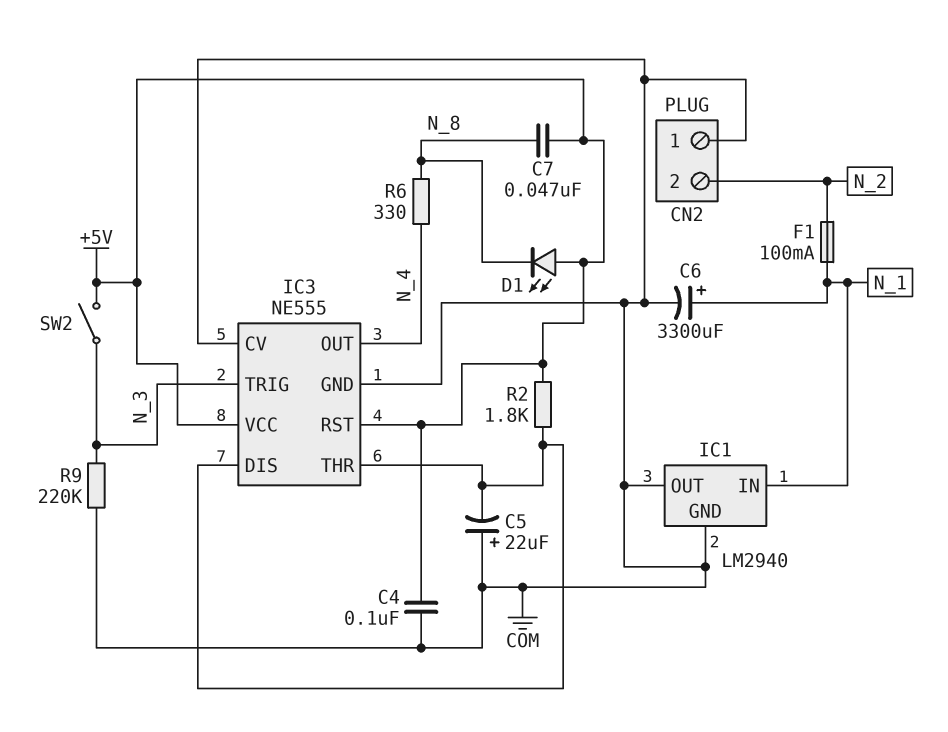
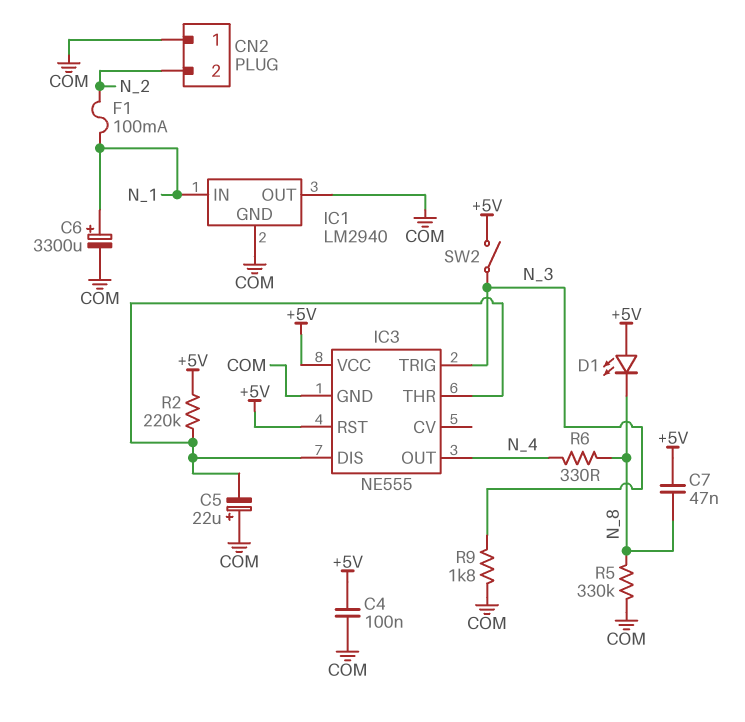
IC3 pin CV: COM -> none
R2: 1.8k (+5V, IC3/DIS) -> 220k (+5V, IC3/DIS)
R5: none -> 330k (COM, N_8)
R9: 220k (COM, N_3) -> 1.8k (COM, N_3)

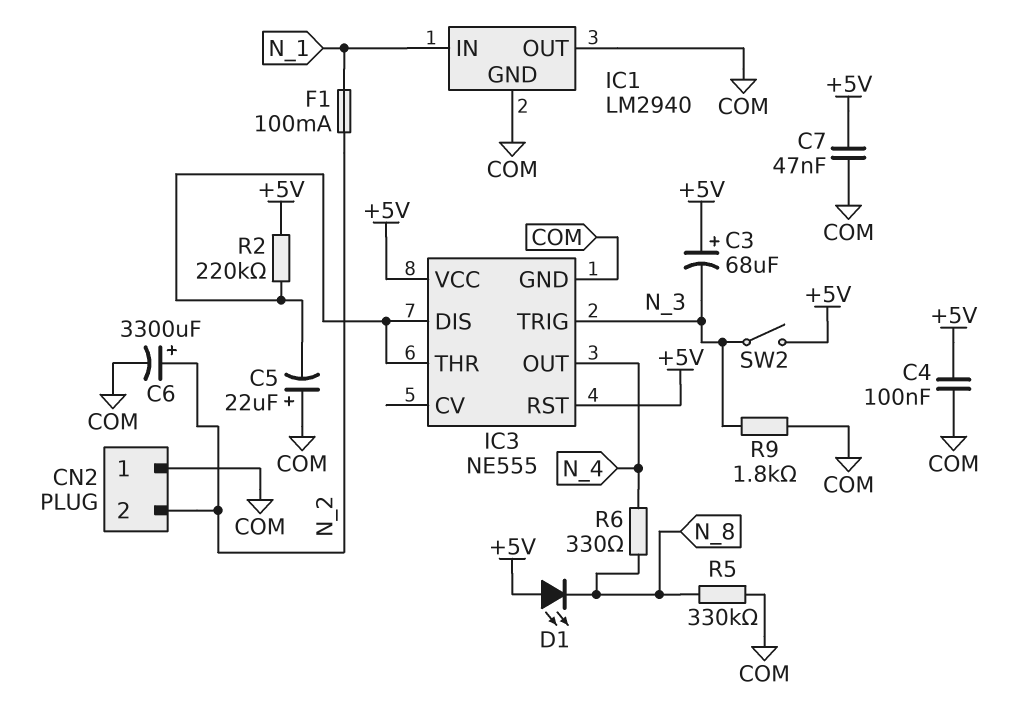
C3: none -> 68uF (plus +5V, minus N_3)
C6: 3300uF (plus N_1, minus COM) -> 3300uF (plus N_2, minus COM)
C7: 47nF (+5V, N_8) -> 47nF (+5V, COM)

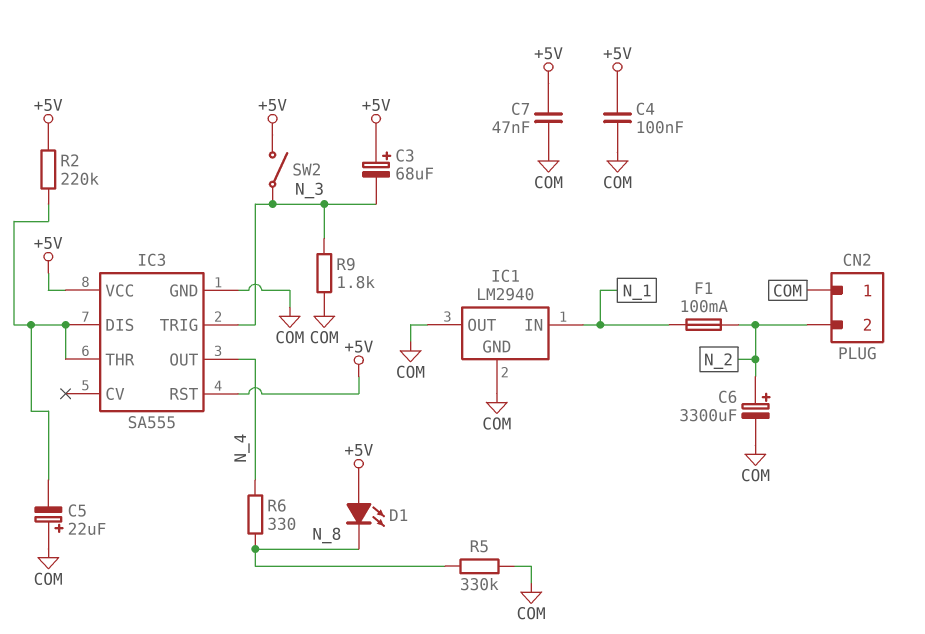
IC3: NE555 -> SA555

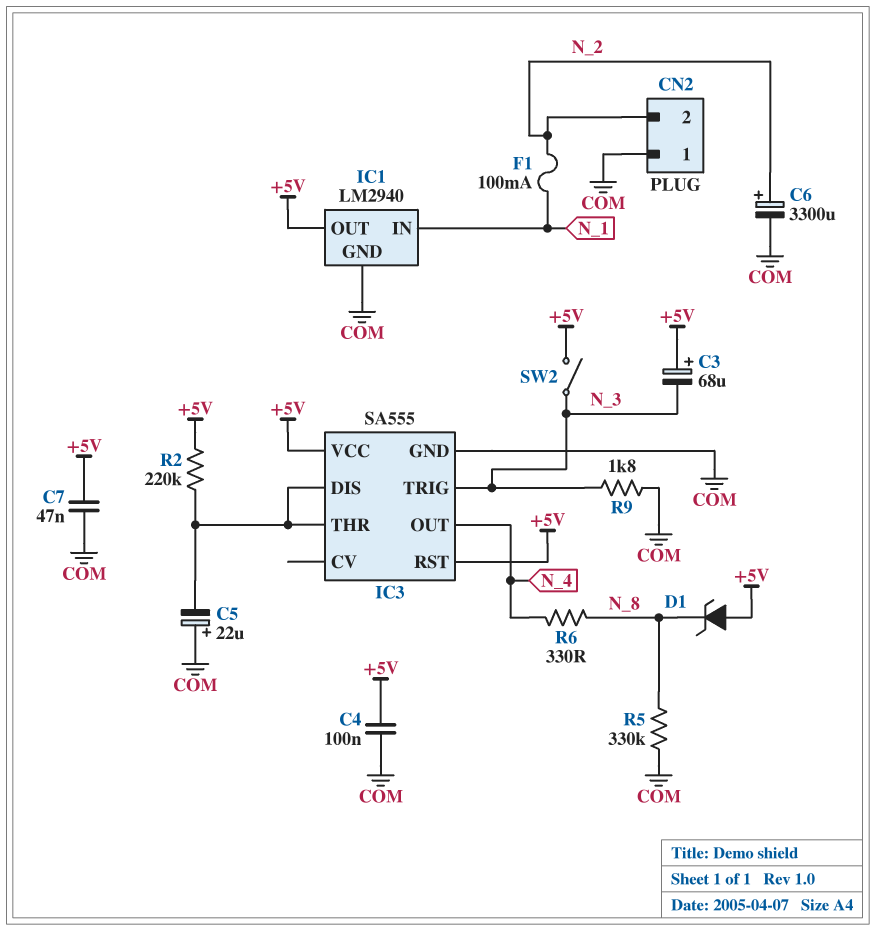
D1: LED (A +5V, K N_8) -> zener (A +5V, K N_8)
IC1 pin OUT: COM -> +5V

